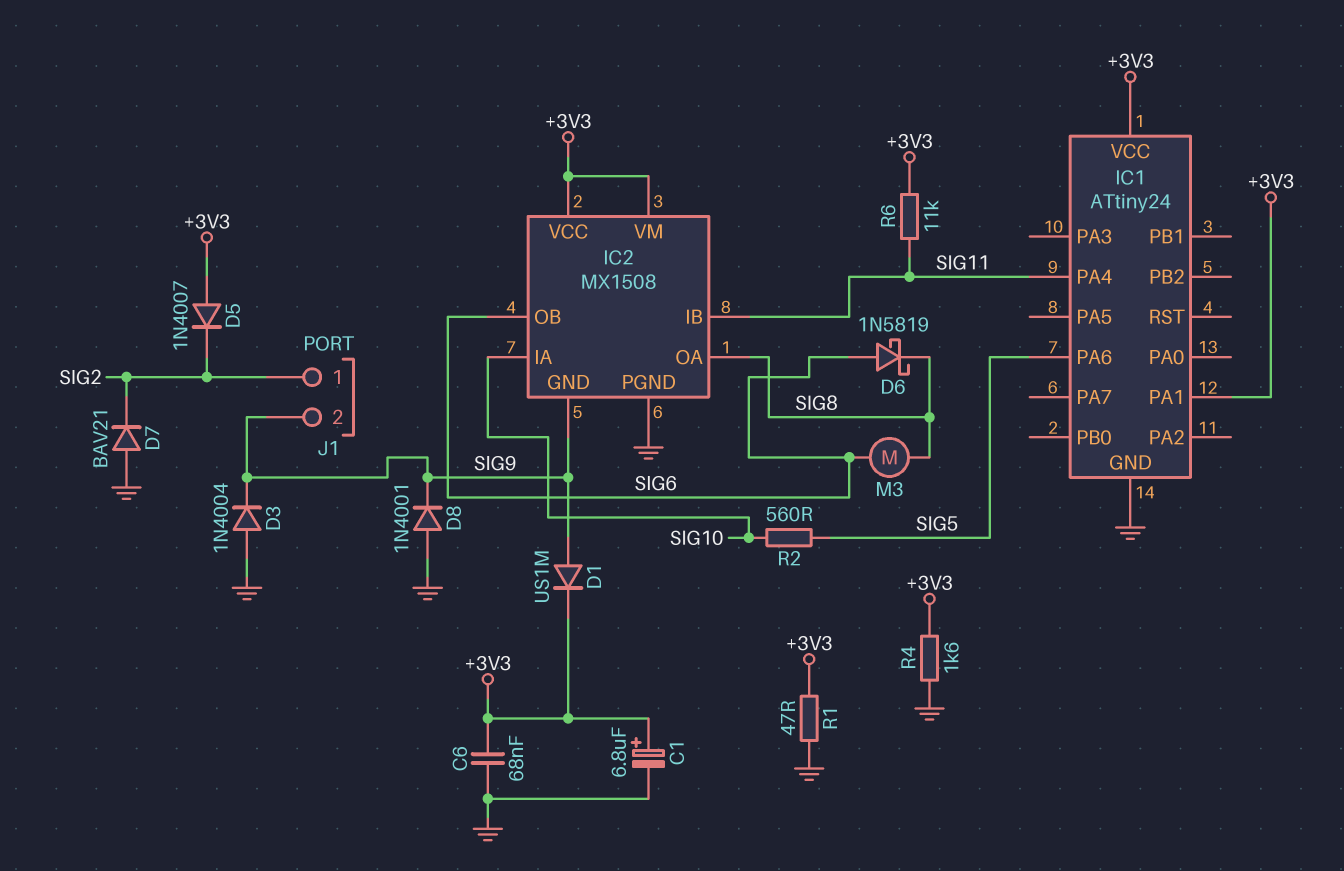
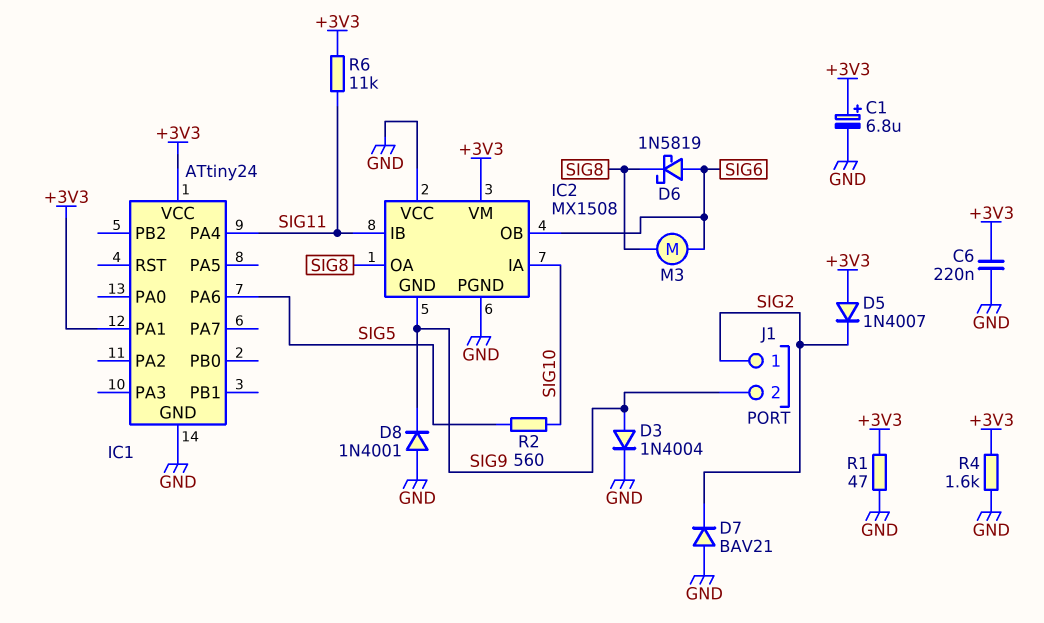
C6: 68nF (+3V3, GND) -> 220nF (+3V3, GND)
D1: diode US1M (A SIG9, K +3V3) -> none
D3: diode 1N4004 (A GND, K SIG9) -> diode 1N4004 (A SIG9, K GND)
IC2 pin VCC: +3V3 -> GND

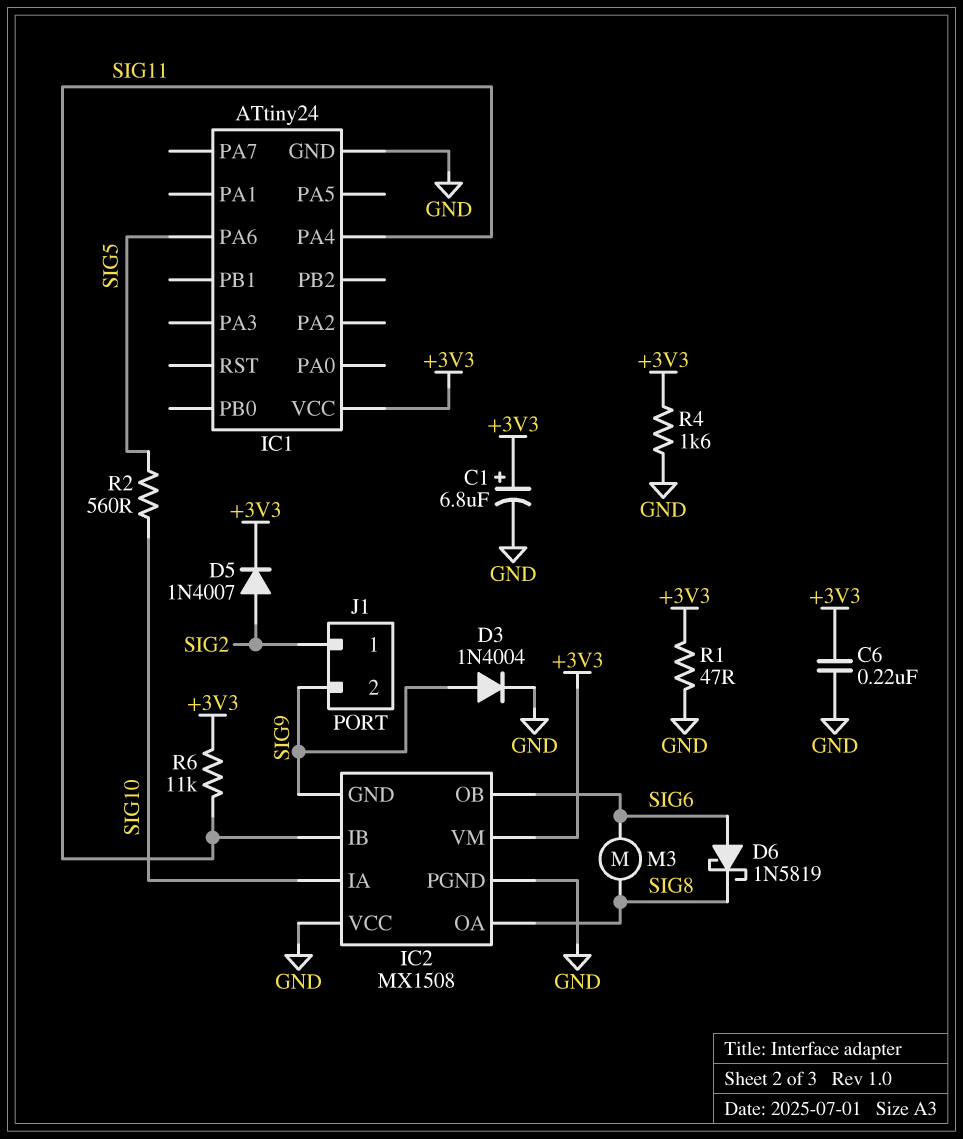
D5: diode 1N4007 (A +3V3, K SIG2) -> diode 1N4007 (A SIG2, K +3V3)
D7: diode BAV21 (A GND, K SIG2) -> none
D8: diode 1N4001 (A GND, K SIG9) -> none
IC1 pin PA1: +3V3 -> none

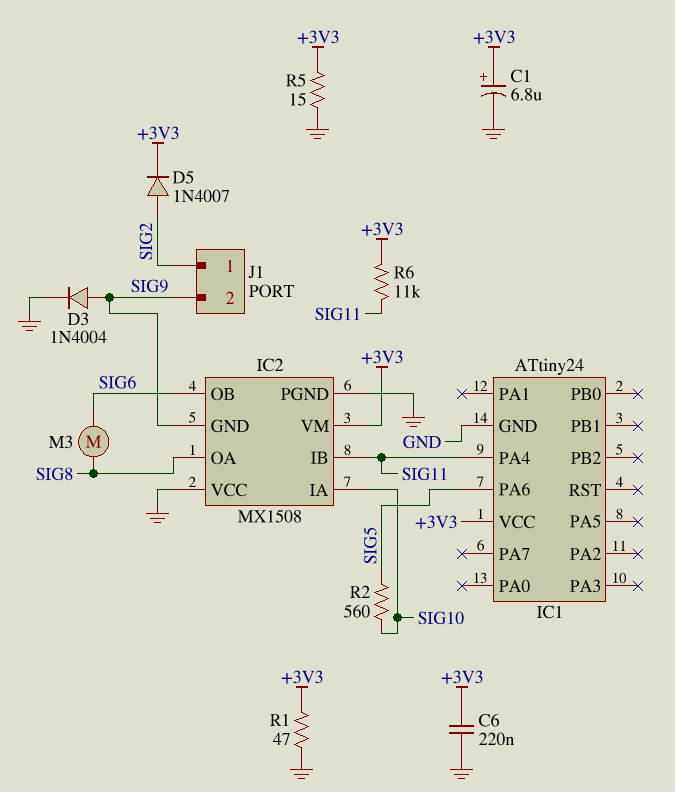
D6: schottky 1N5819 (A SIG6, K SIG8) -> none
R4: 1.6k (+3V3, GND) -> none
R5: none -> 15 (+3V3, GND)

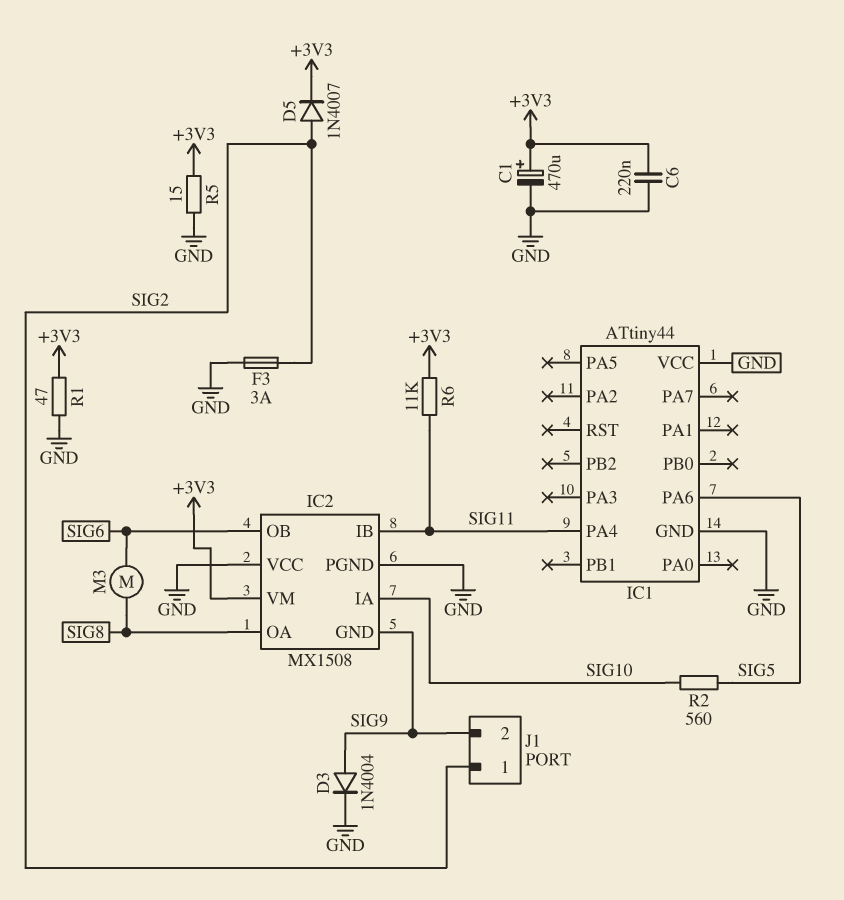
C1: 6.8uF (plus +3V3, minus GND) -> 470uF (plus +3V3, minus GND)
F3: none -> 3A (GND, SIG2)
IC1: ATtiny24 -> ATtiny44
IC1 pin VCC: +3V3 -> GND

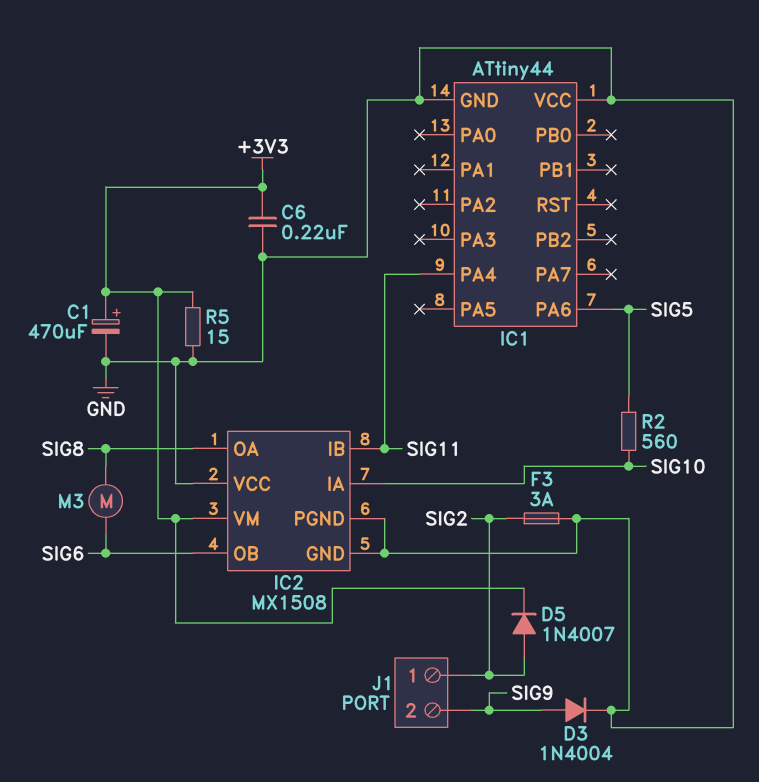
IC2 pin GND: SIG9 -> GND
R1: 47 (+3V3, GND) -> none
R6: 11k (+3V3, SIG11) -> none

